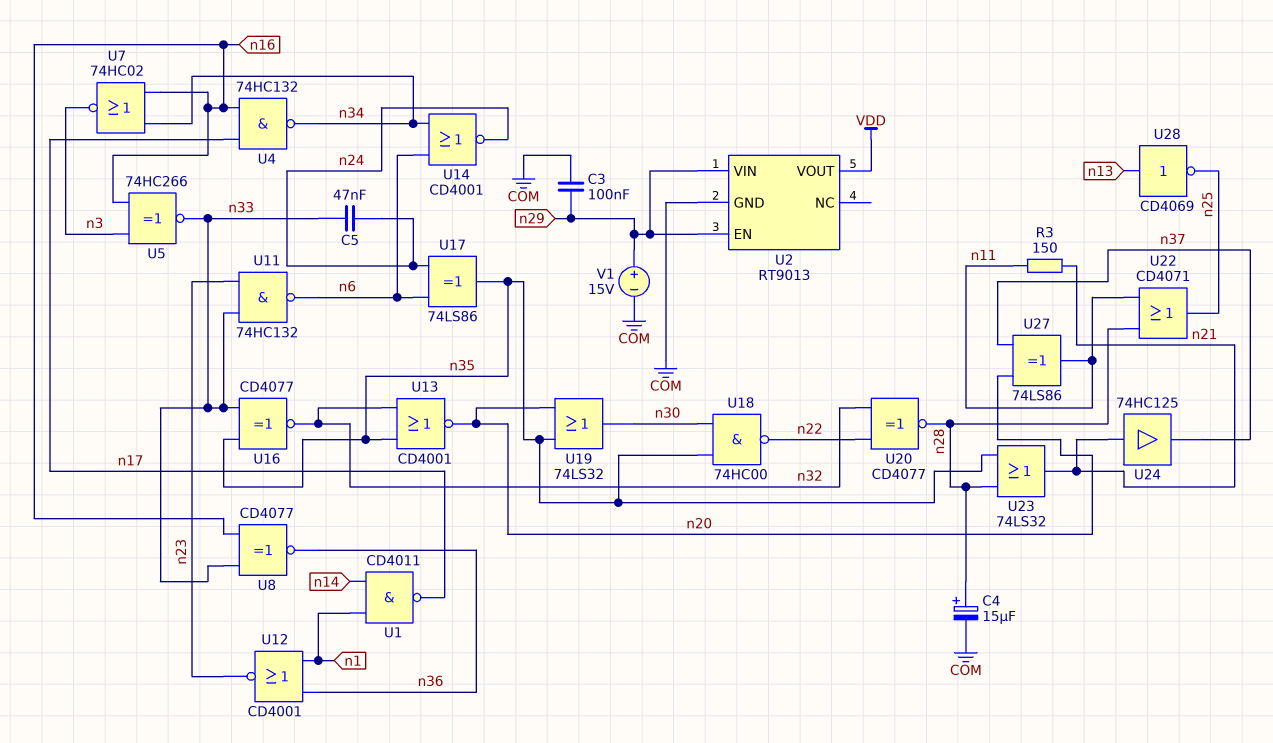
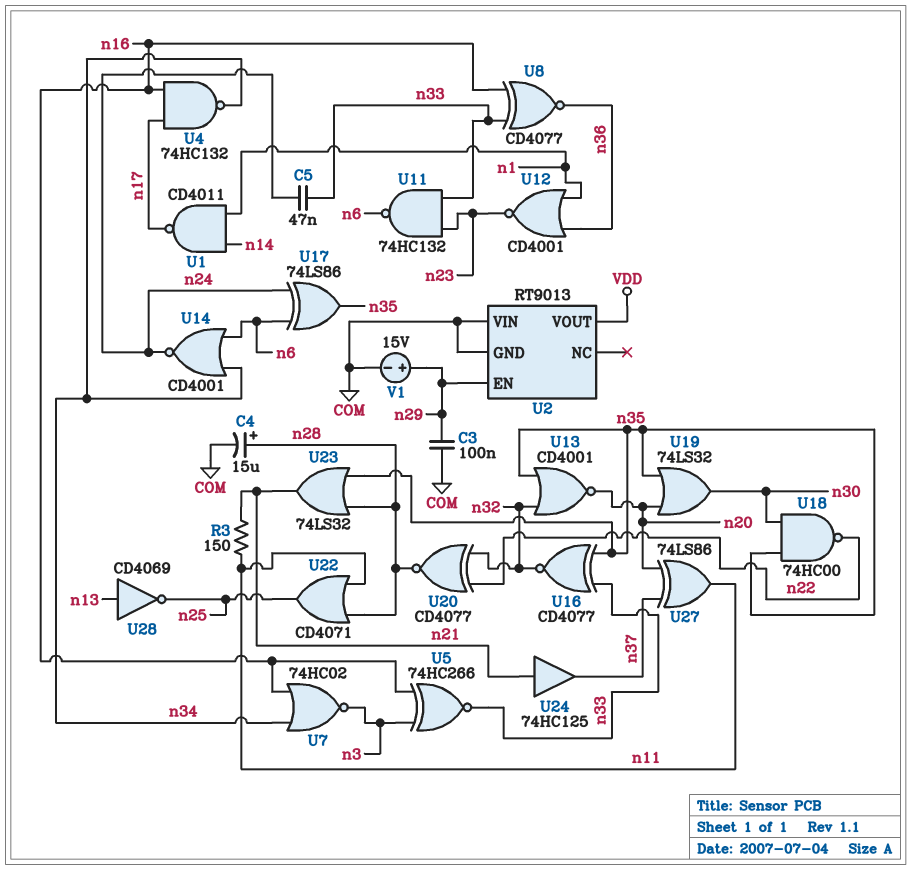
U2 pin VIN: n29 -> COM

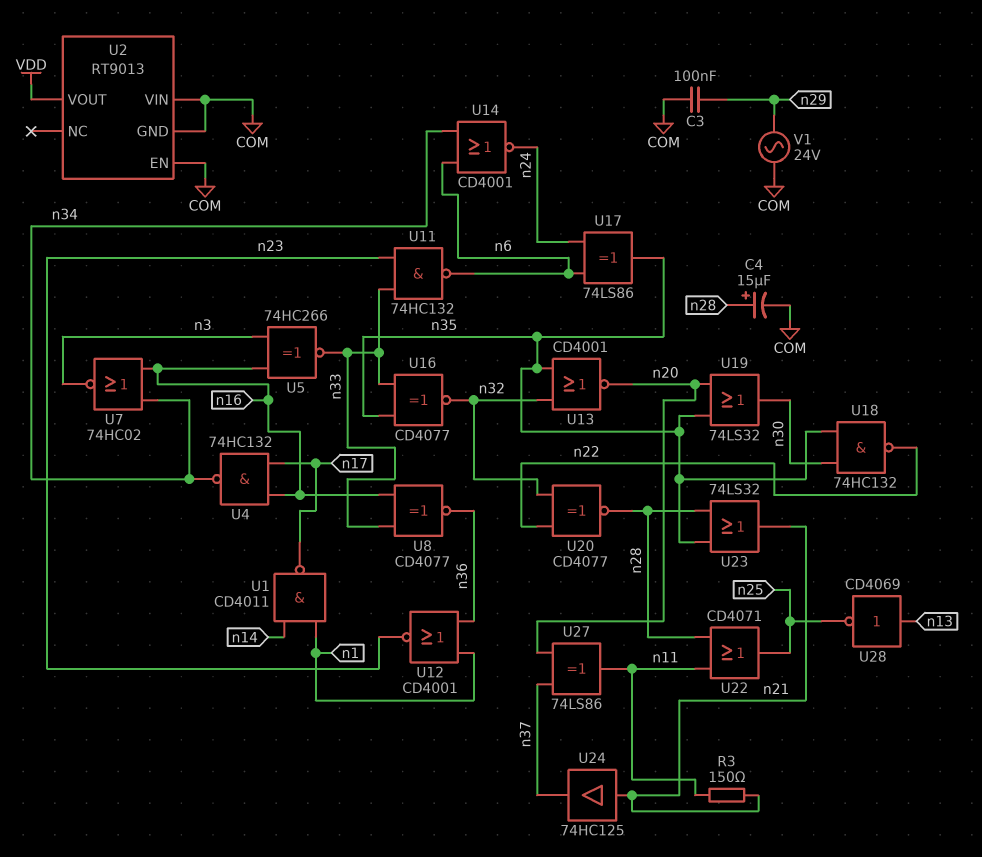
C5: 47nF (n24, n33) -> none
U2 pin EN: n29 -> COM
U18: NAND 74HC00 (in n30, in n35, out n22) -> NAND 74HC132 (in n30, in n35, out n22)
V1: 15V (plus n29, minus COM) -> AC 24V (COM, n29)

